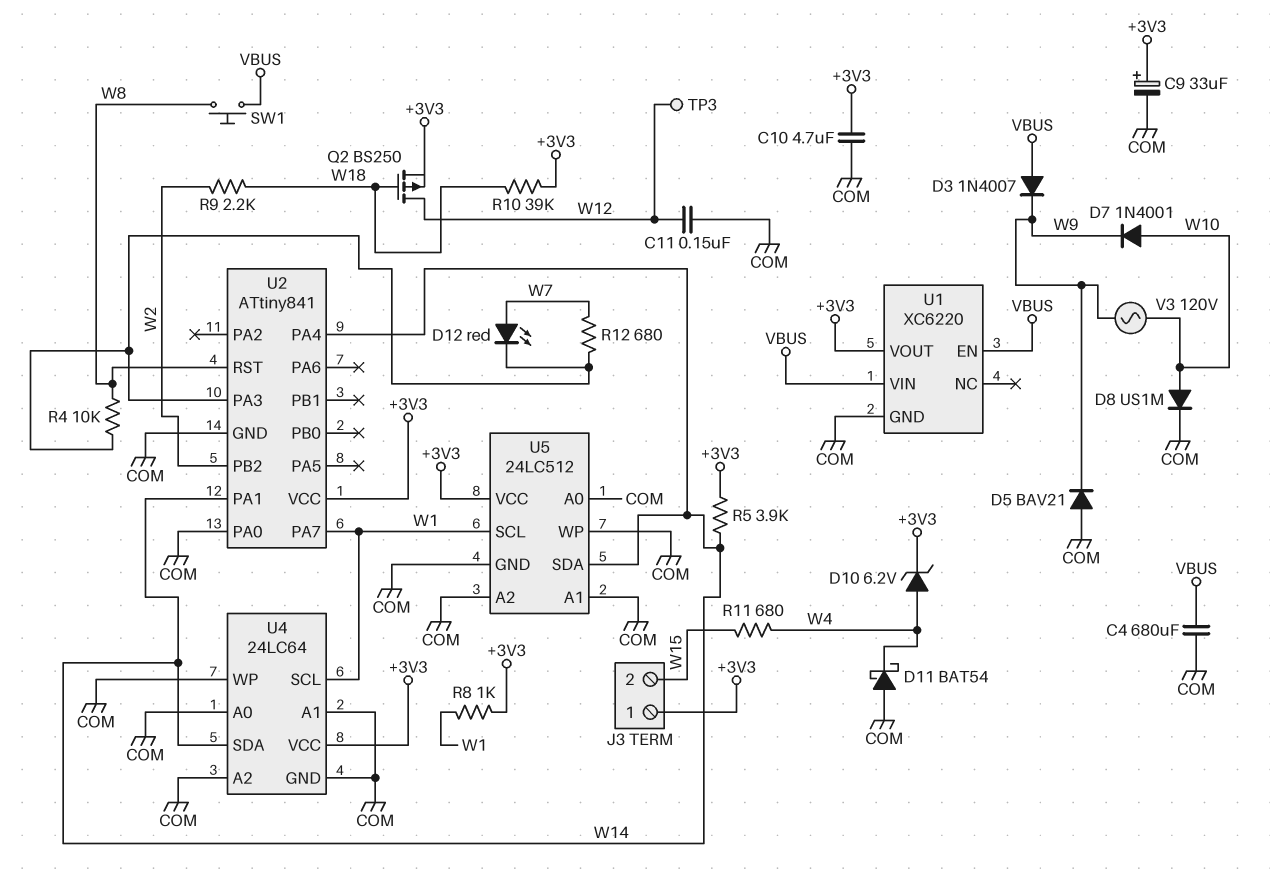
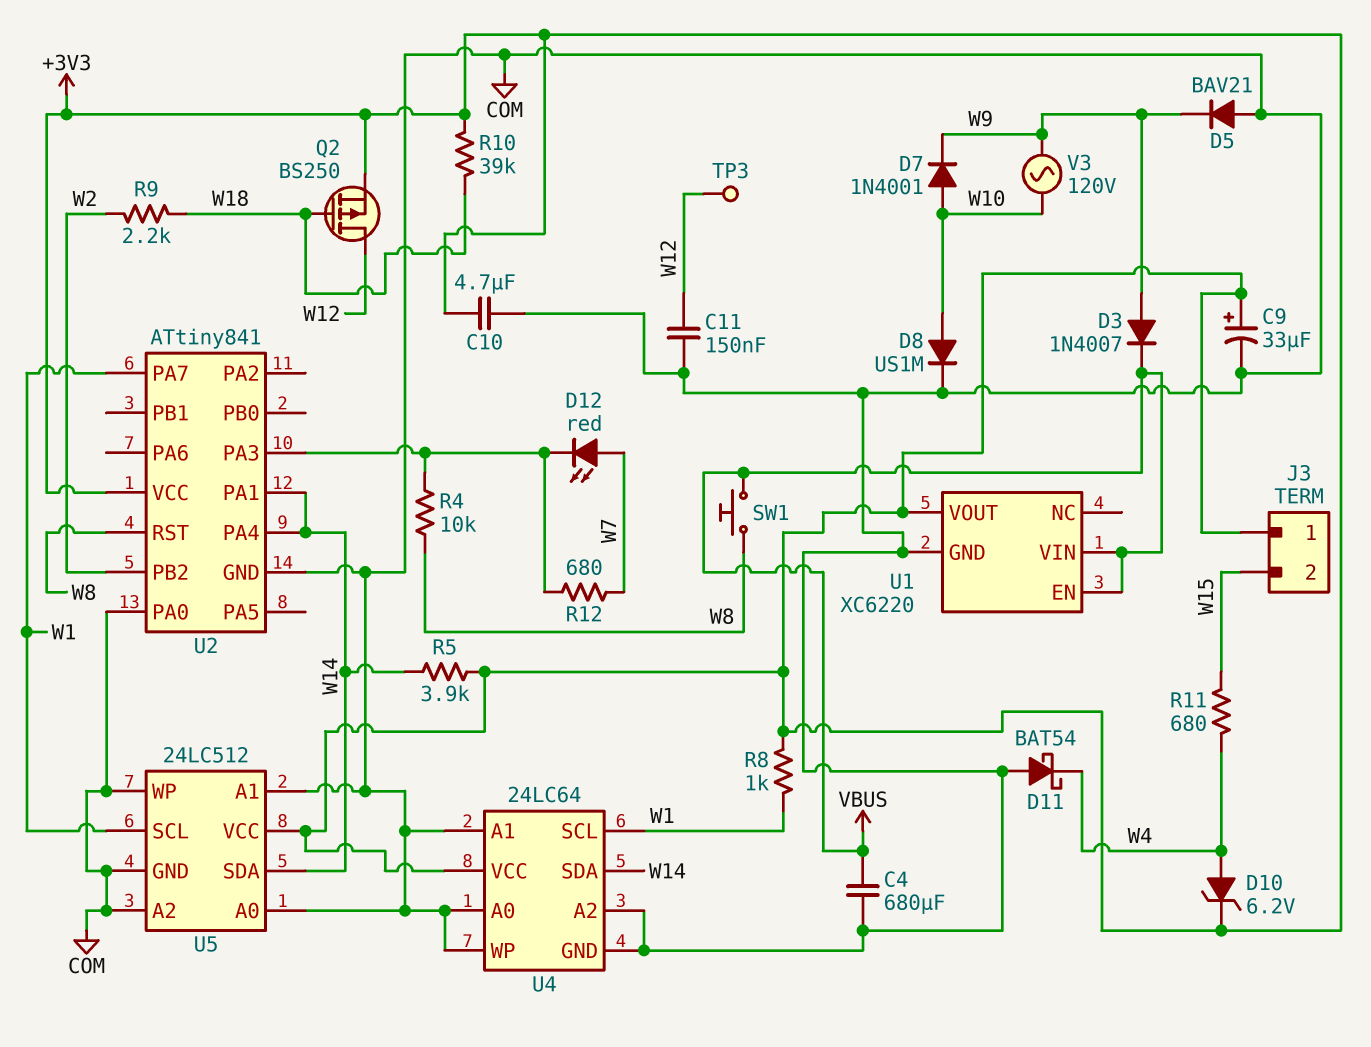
D3: diode 1N4007 (A VBUS, K W9) -> diode 1N4007 (A W9, K VBUS)

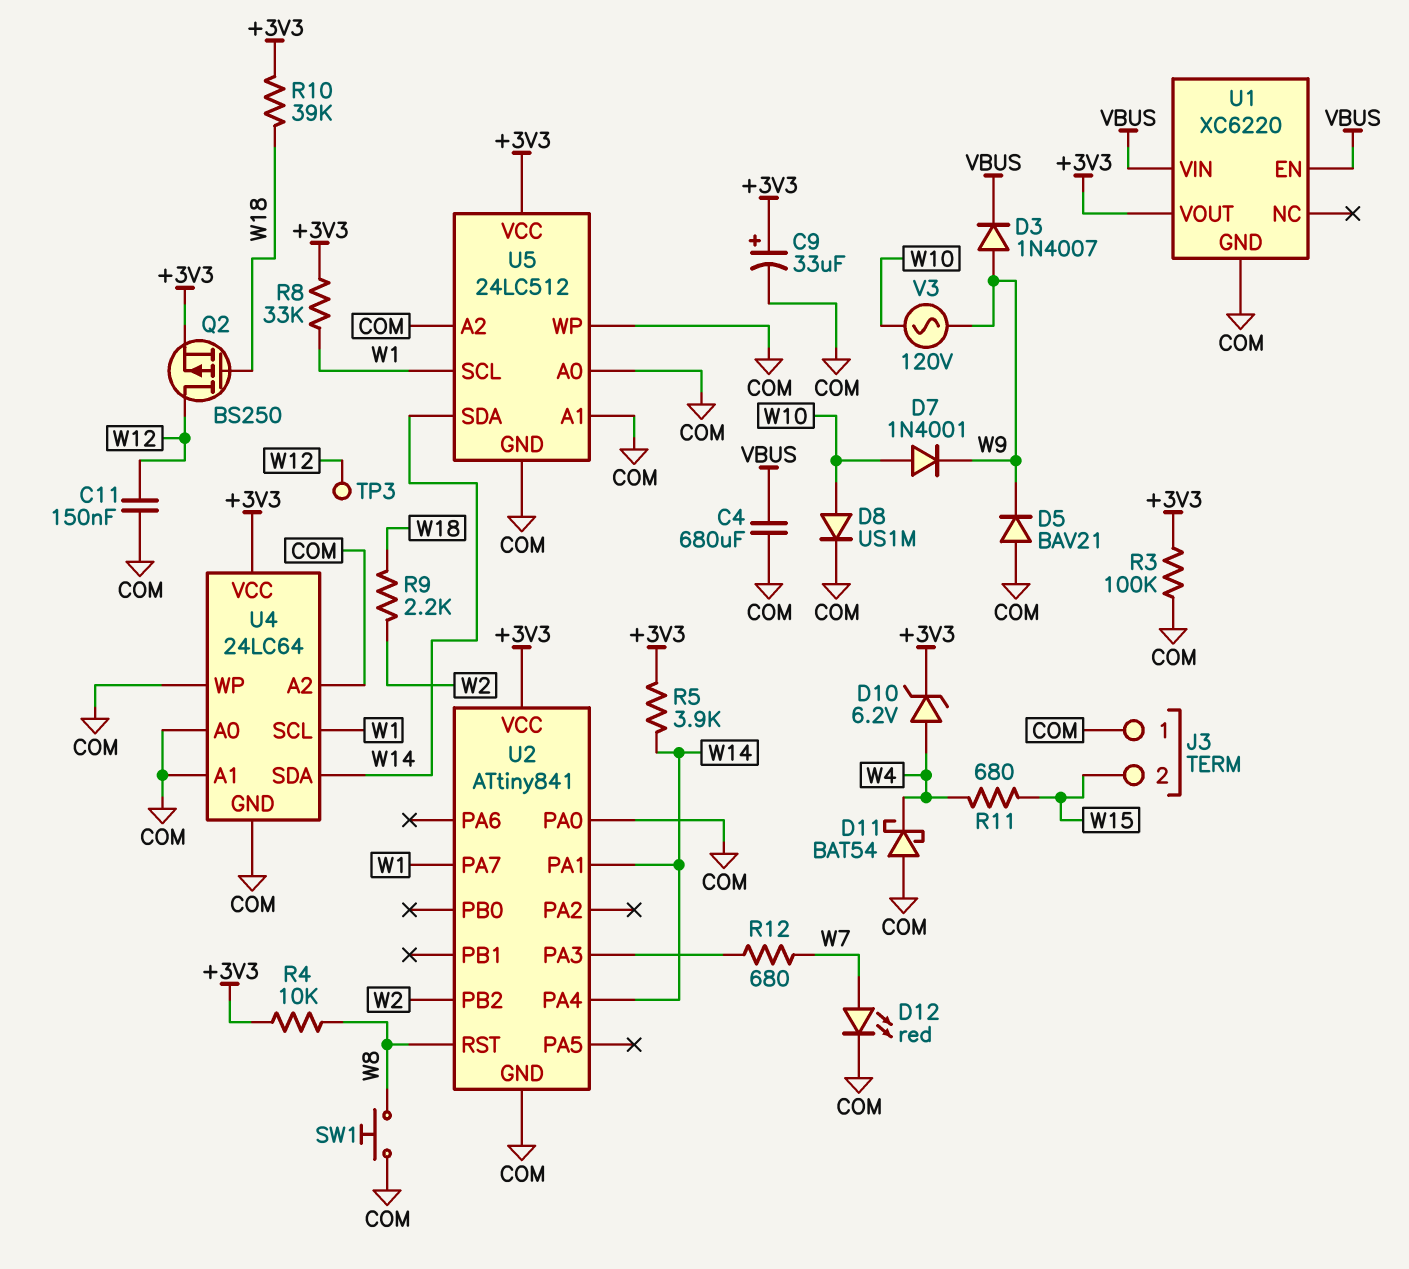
C10: 4.7uF (+3V3, COM) -> none
D12: LED red (A W7, K U2/PA3) -> LED red (A W7, K COM)
J3 pin 1: +3V3 -> COM
R3: none -> 100k (+3V3, COM)
R4: 10k (U2/PA3, W8) -> 10k (+3V3, W8)
R8: 1k (+3V3, W1) -> 33k (+3V3, W1)
SW1: button (VBUS, W8) -> button (COM, W8)

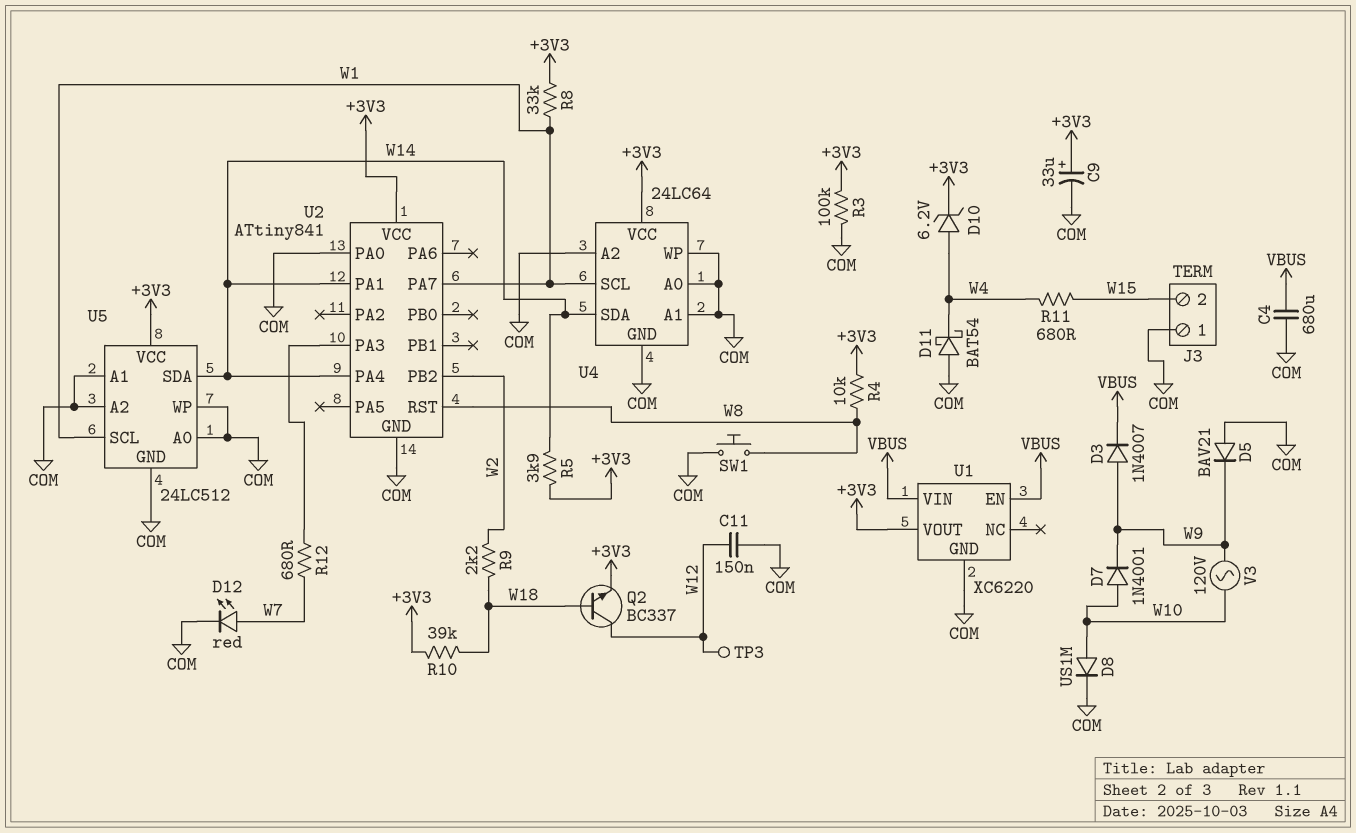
Q2: PMOS BS250 (G W18, D W12, S +3V3) -> NPN BC337 (B W18, C W12, E +3V3)

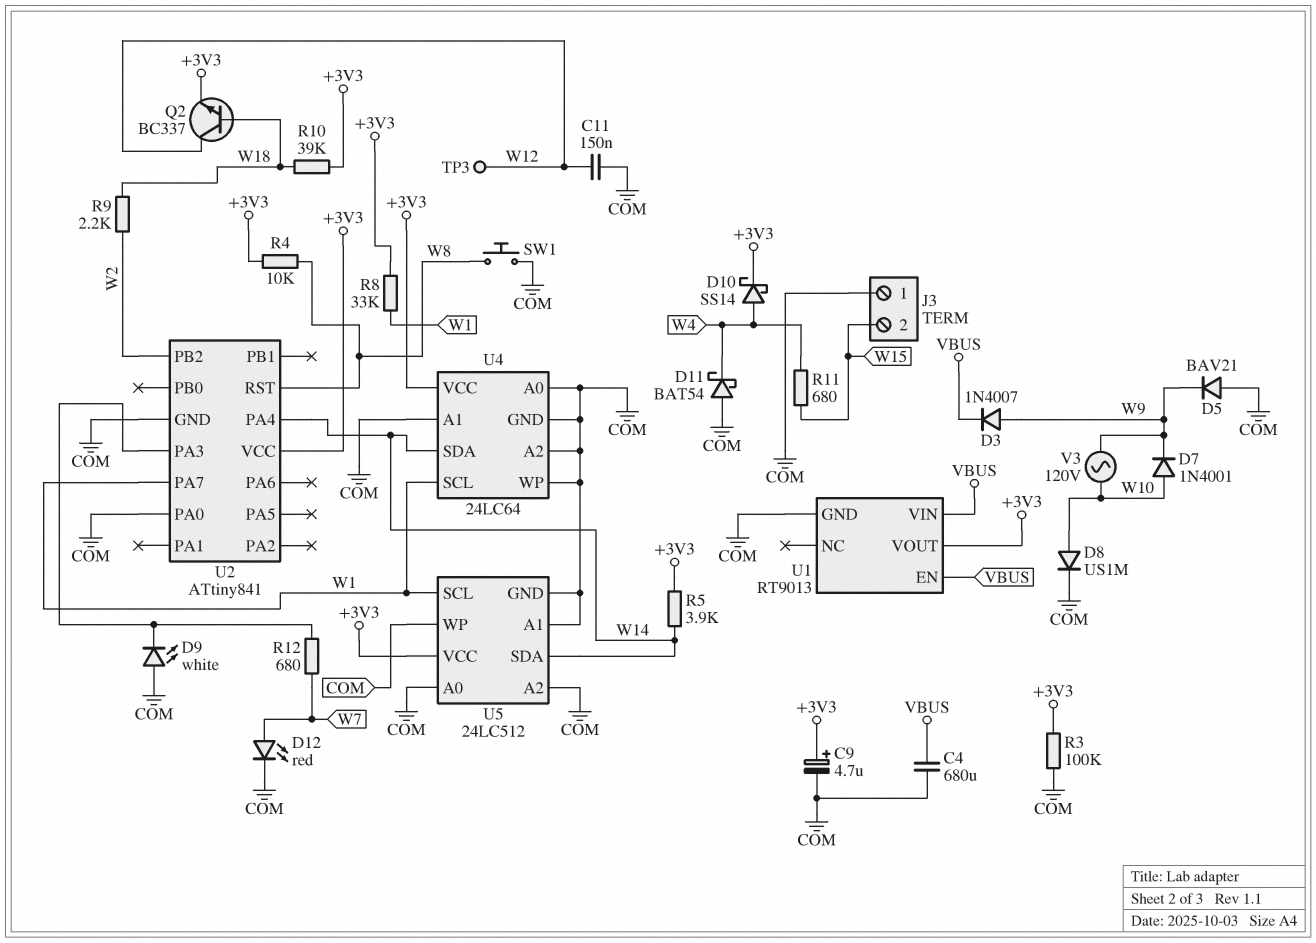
C9: 33uF (plus +3V3, minus COM) -> 4.7uF (plus +3V3, minus COM)
D9: none -> LED white (A COM, K U2/PA3)
D10: zener 6.2V (A W4, K +3V3) -> schottky SS14 (A W4, K +3V3)
U1: XC6220 -> RT9013
U2 pin PA1: W14 -> none

